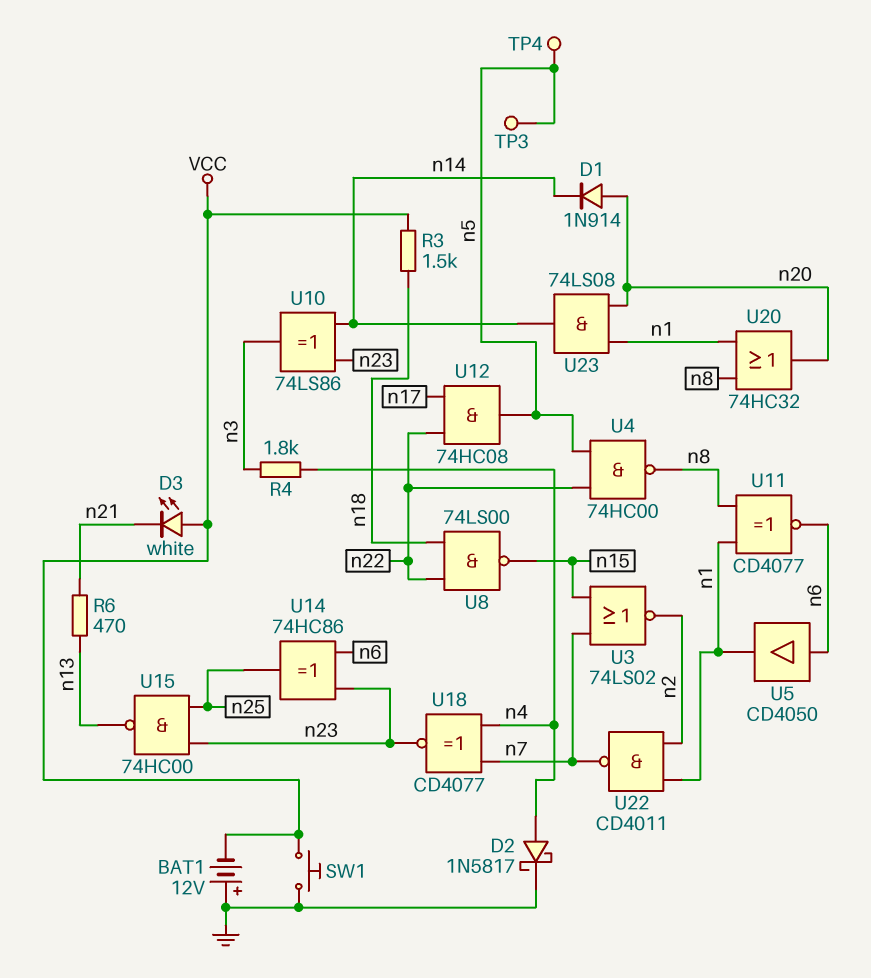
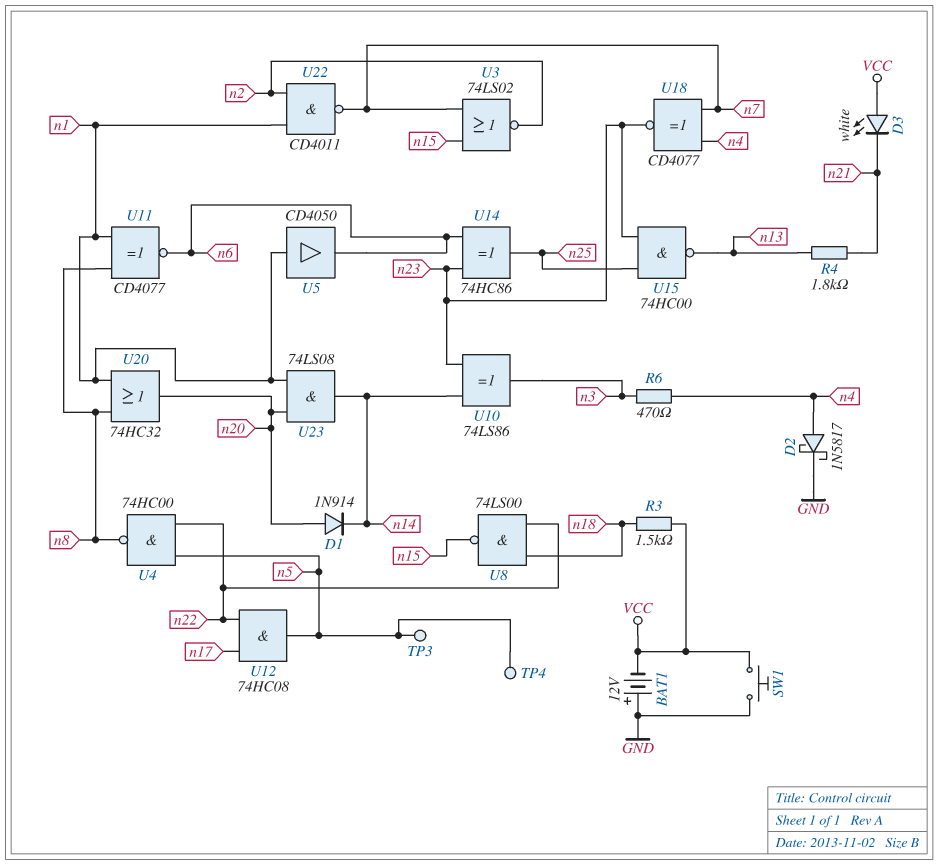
R4: 1.8k (n3, n4) -> 1.8k (n13, n21)
R6: 470 (n13, n21) -> 470 (n3, n4)
U5: buffer CD4050 (in n6, out n1) -> buffer CD4050 (in n1, out n6)

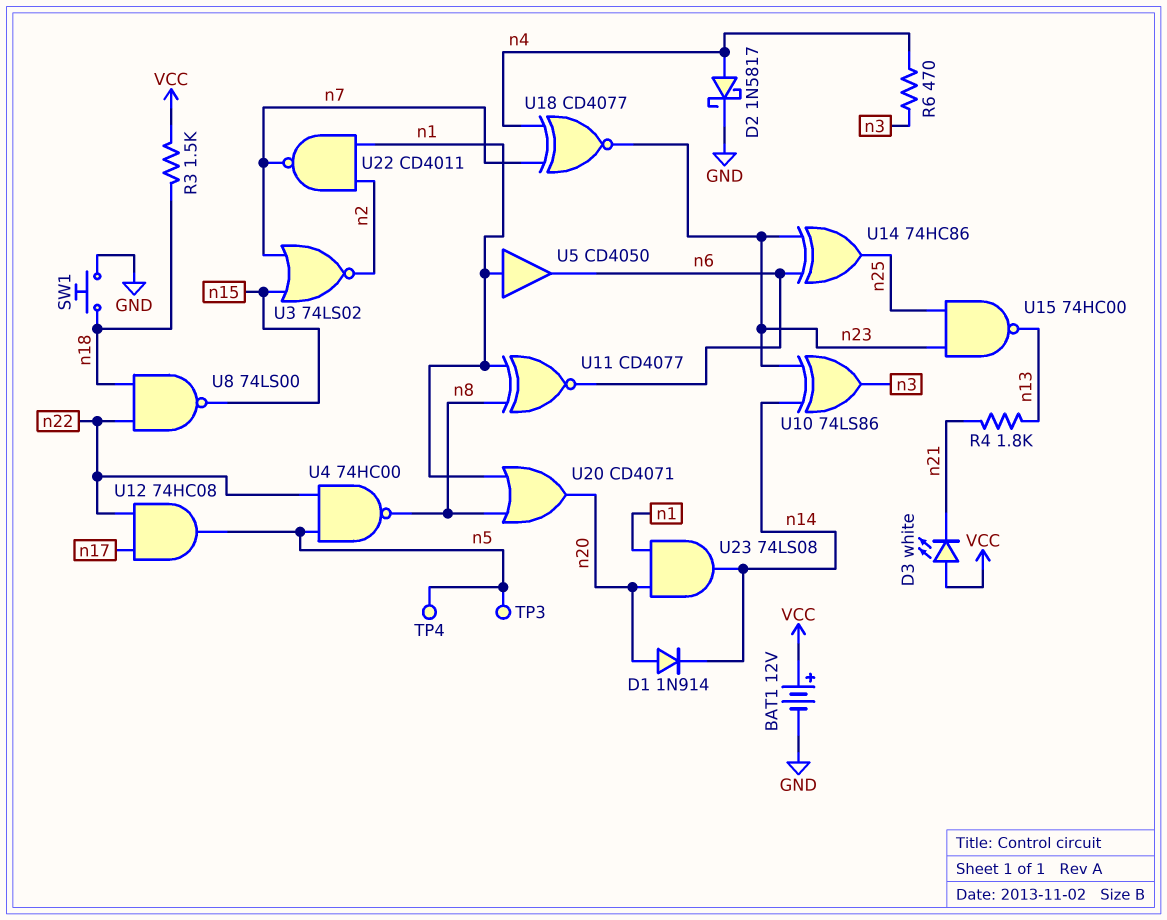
BAT1: 12V (plus GND, minus VCC) -> 12V (plus VCC, minus GND)
SW1: button (GND, VCC) -> button (GND, n18)
U20: OR 74HC32 (in n1, in n8, out n20) -> OR CD4071 (in n1, in n8, out n20)

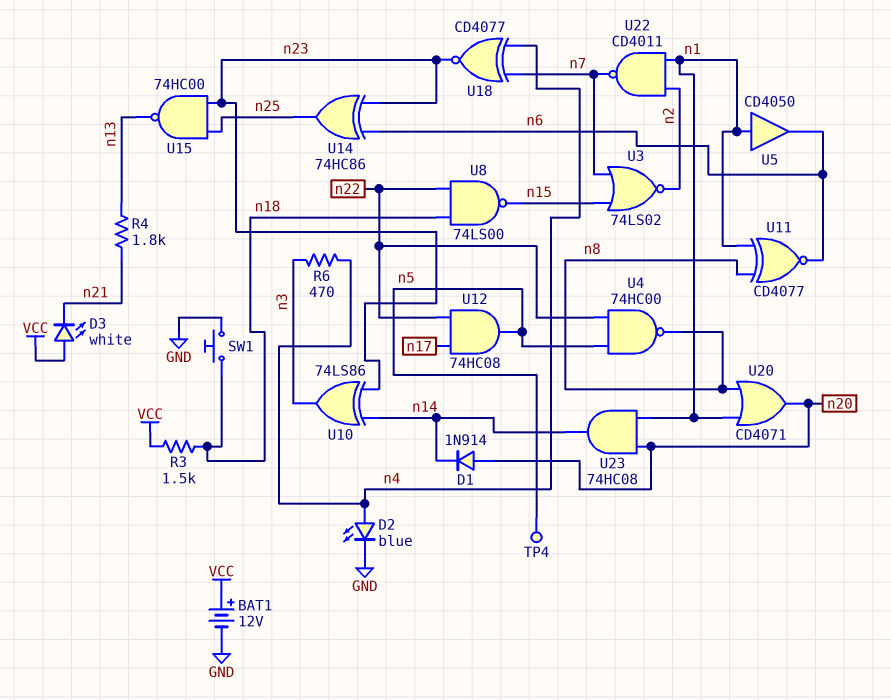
D2: schottky 1N5817 (A n4, K GND) -> LED blue (A n4, K GND)
TP3: test point (n5) -> none
U23: AND 74LS08 (in n1, in n20, out n14) -> AND 74HC08 (in n1, in n20, out n14)

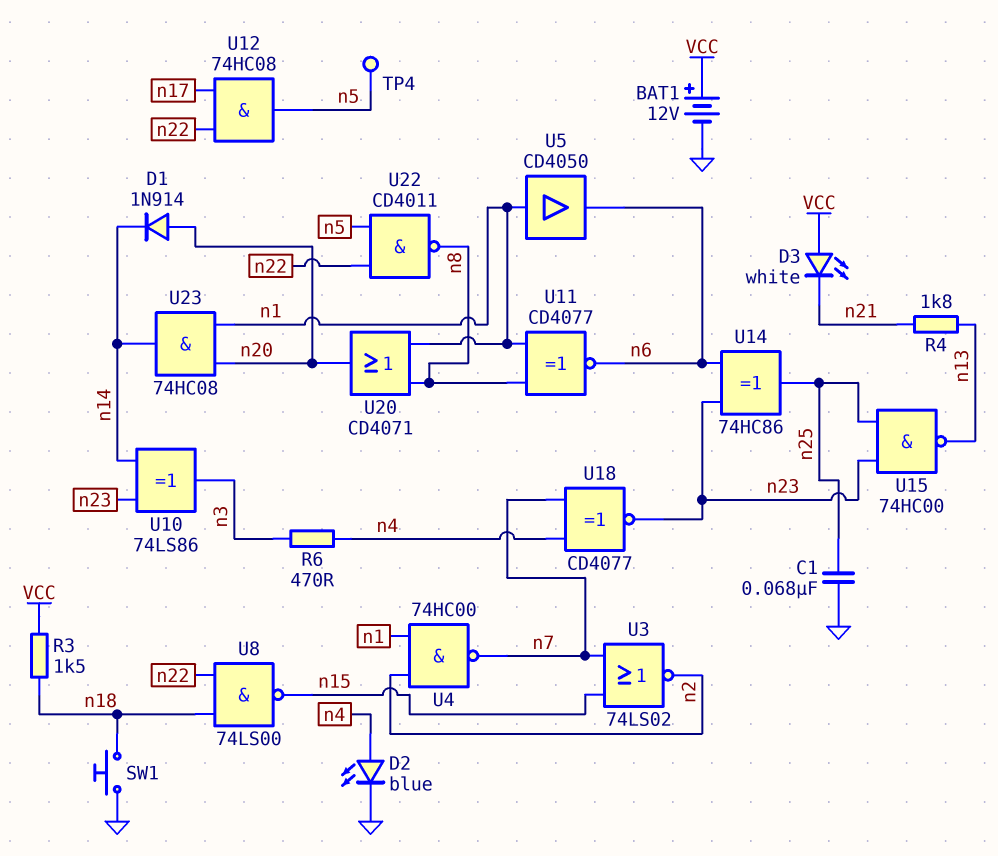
C1: none -> 68nF (GND, n25)
U4: NAND 74HC00 (in n5, in n22, out n8) -> NAND 74HC00 (in n1, in n2, out n7)
U22: NAND CD4011 (in n1, in n2, out n7) -> NAND CD4011 (in n5, in n22, out n8)

